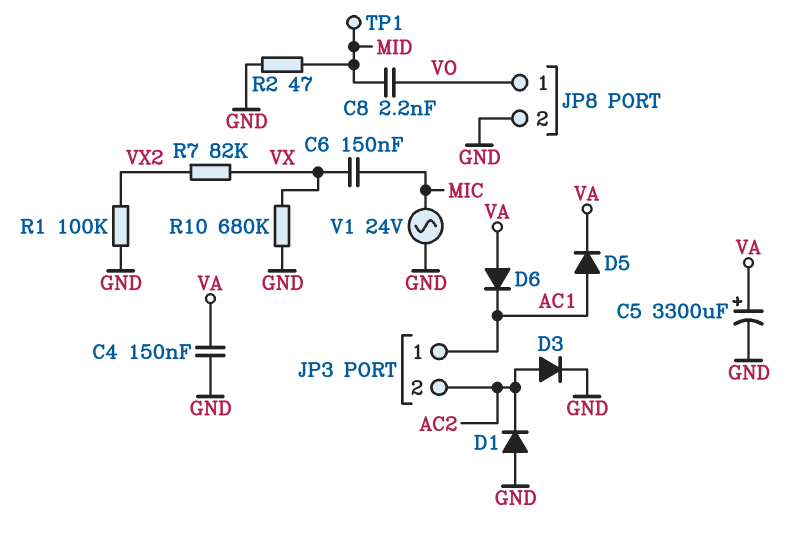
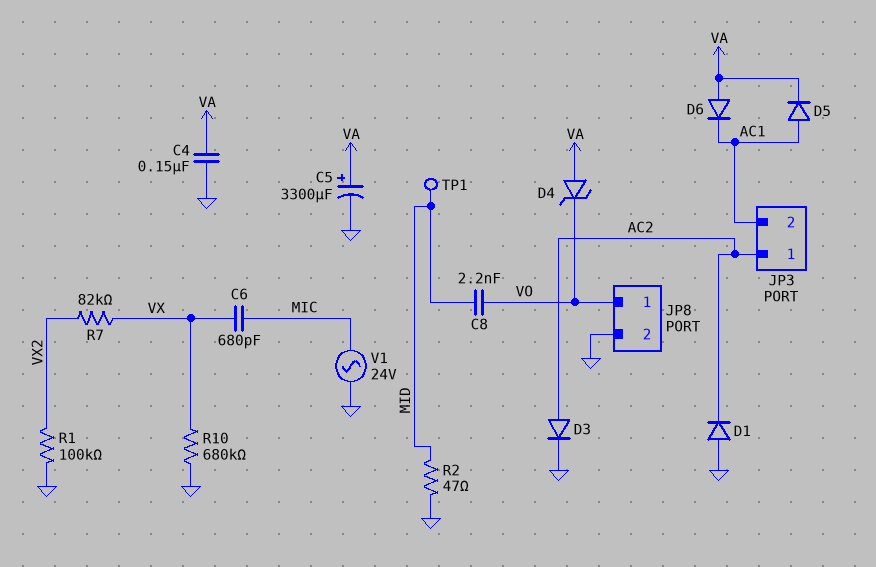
C6: 150nF (MIC, VX) -> 680pF (MIC, VX)
D4: none -> zener (A VA, K VO)
JP3 pin 1: AC1 -> AC2
JP3 pin 2: AC2 -> AC1

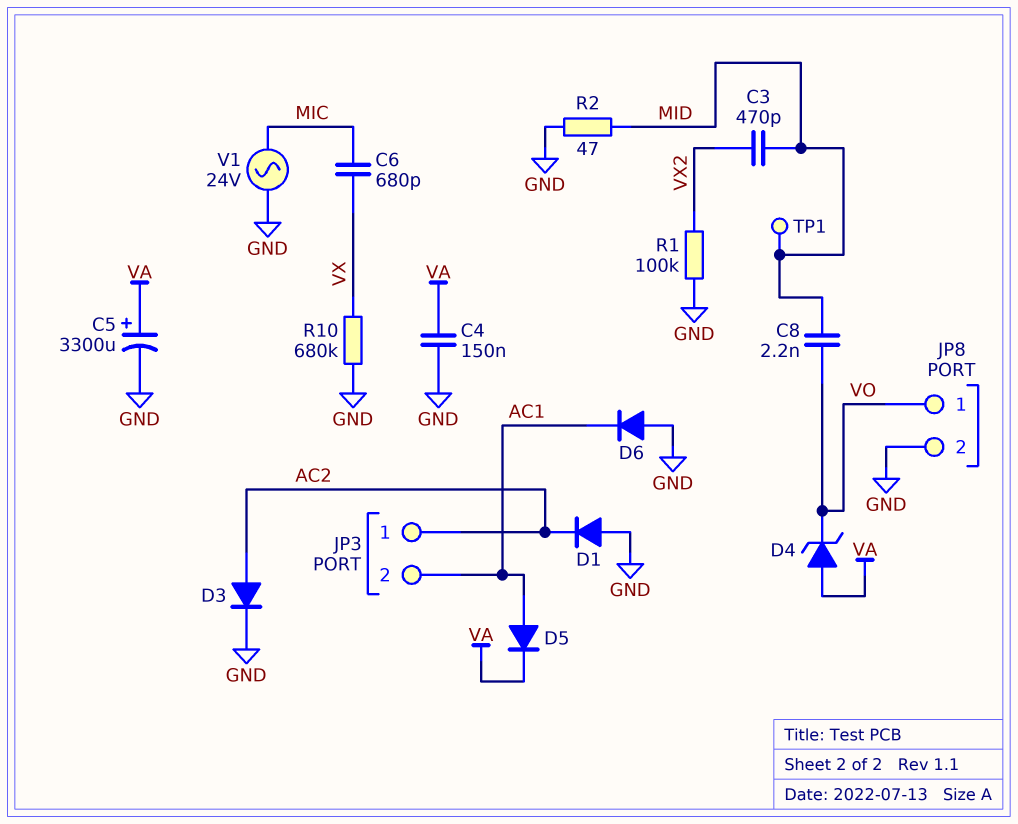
C3: none -> 470pF (MID, VX2)
D6: diode (A VA, K AC1) -> diode (A GND, K AC1)
R7: 82k (VX, VX2) -> none

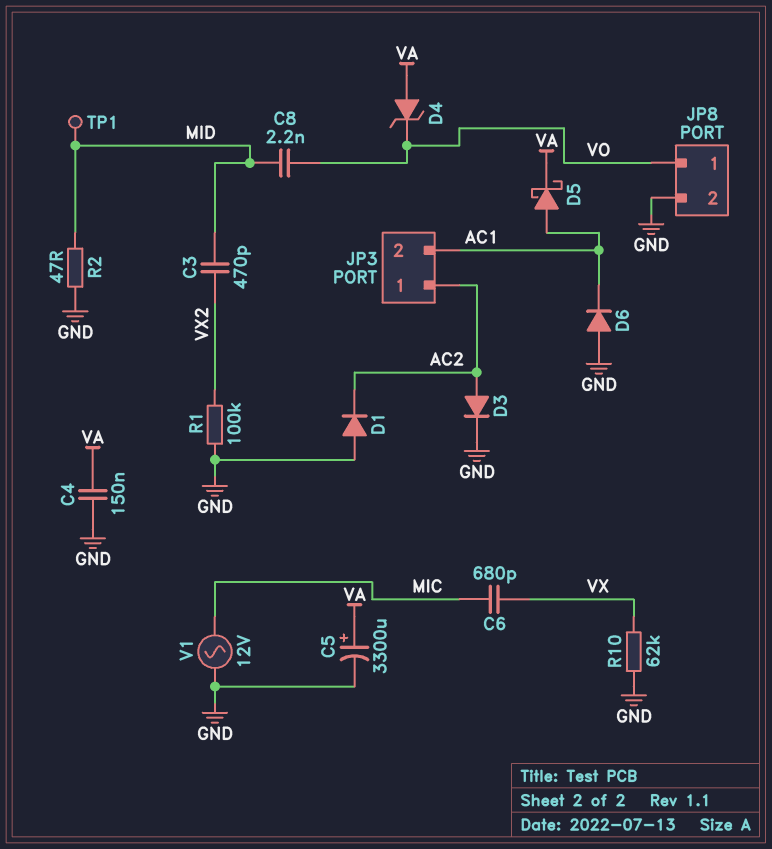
D5: diode (A AC1, K VA) -> schottky (A AC1, K VA)
R10: 680k (GND, VX) -> 62k (GND, VX)
V1: AC 24V (GND, MIC) -> AC 12V (GND, MIC)

